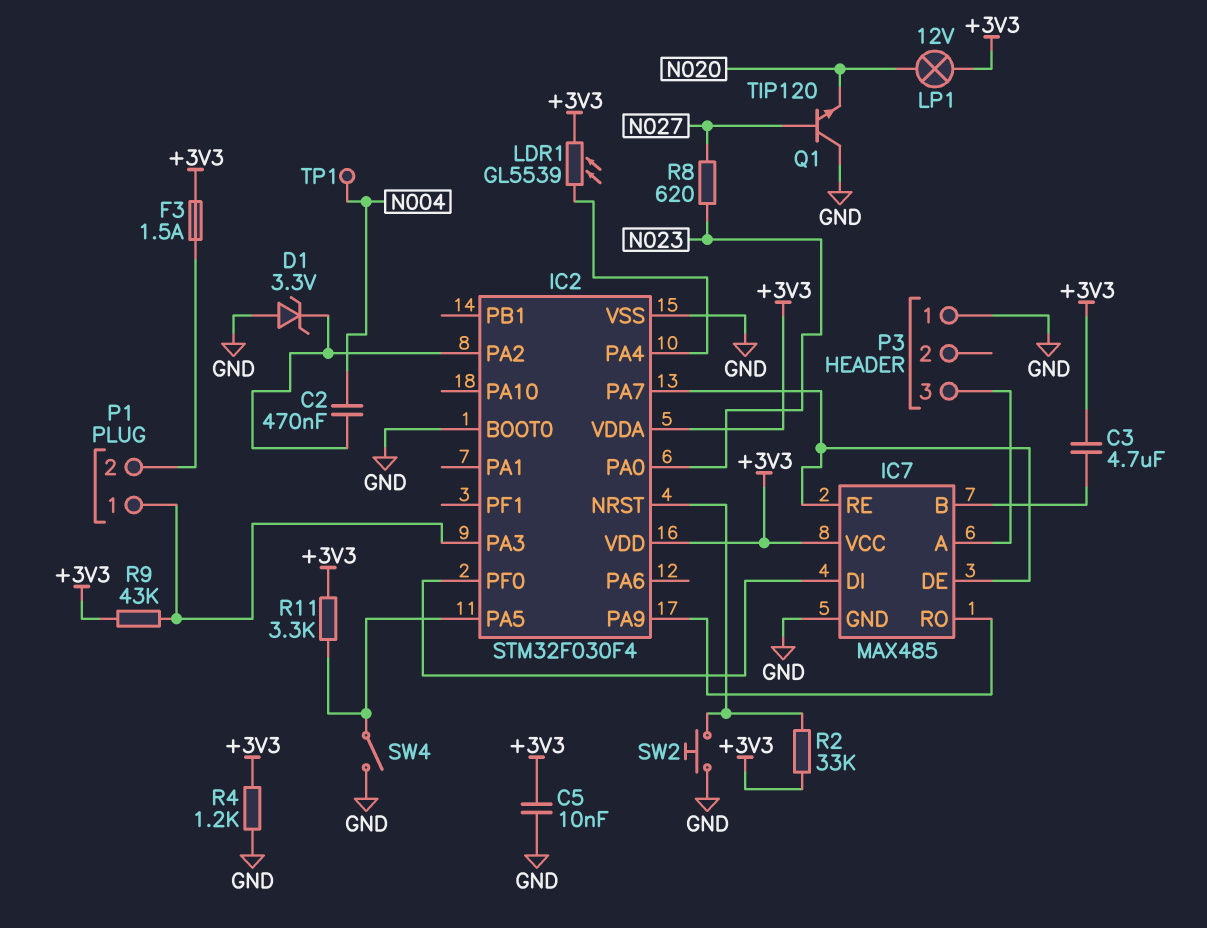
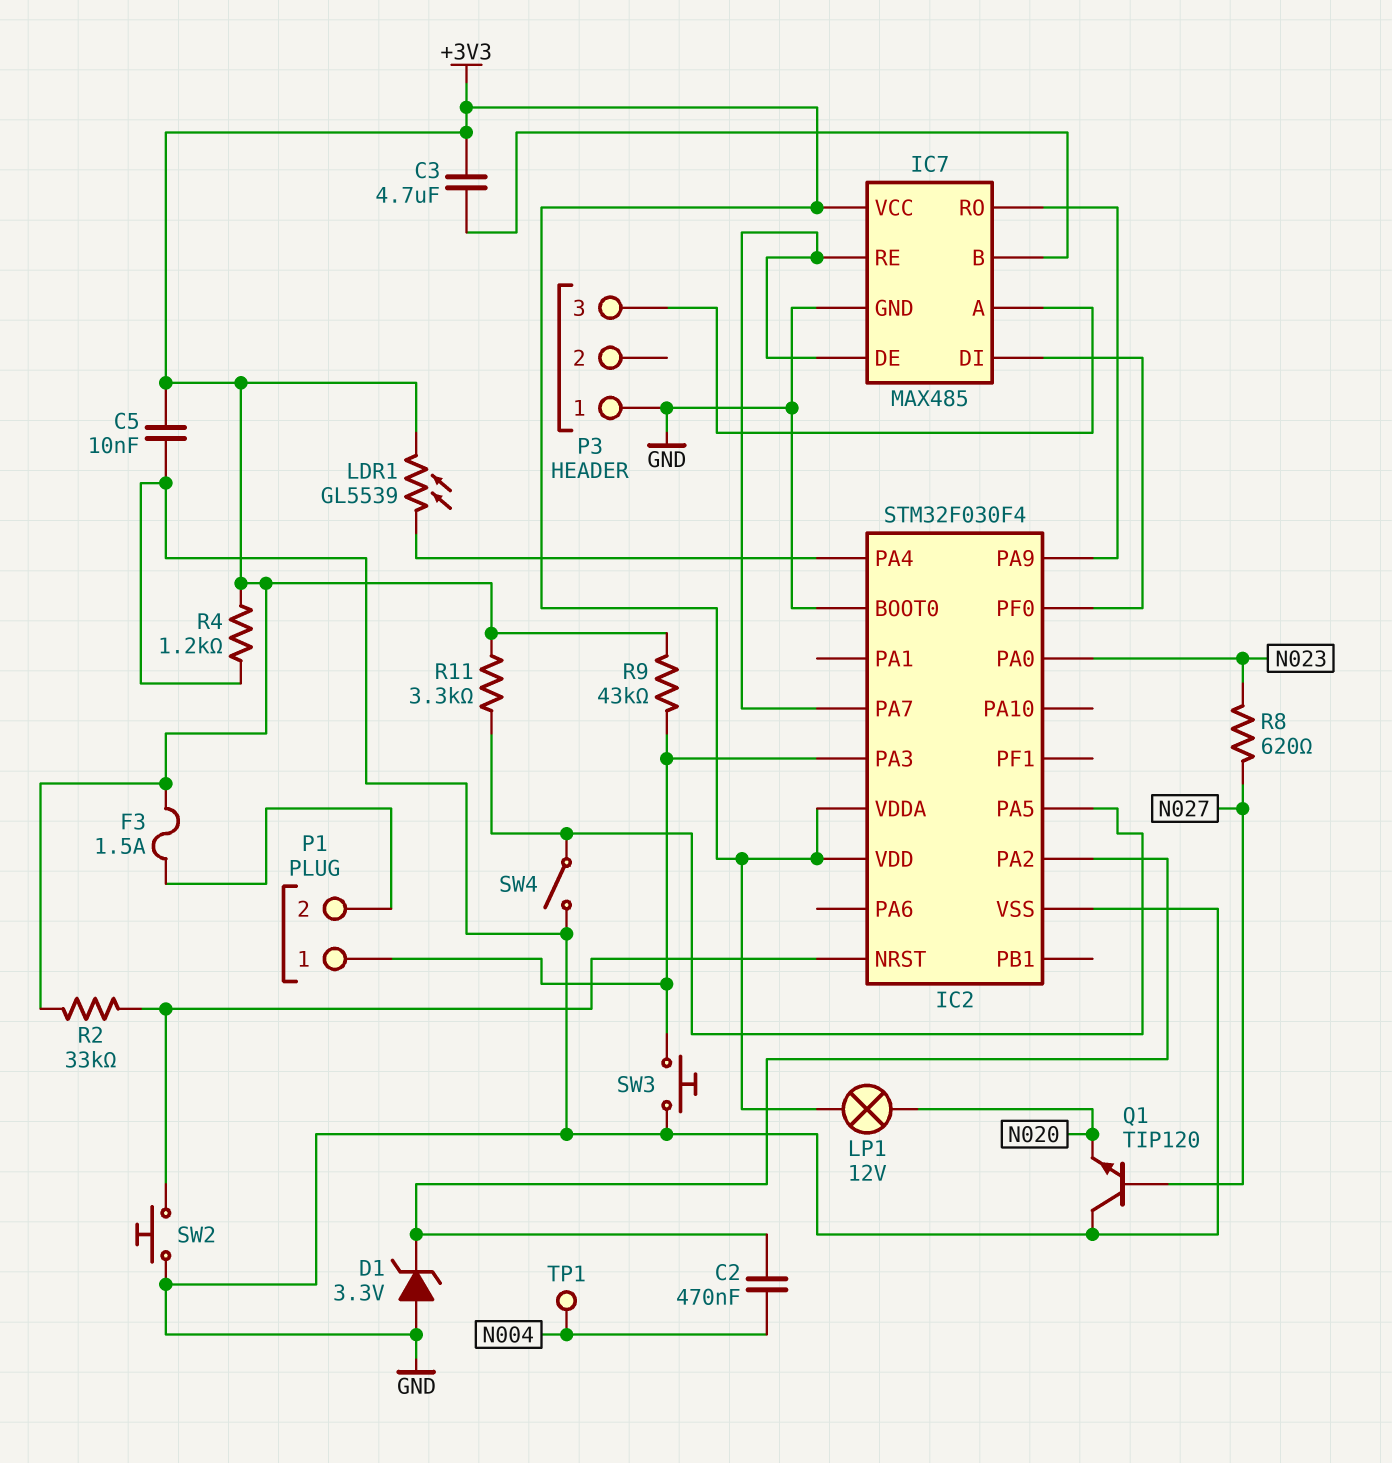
SW3: none -> button (GND, IC2/PA3)

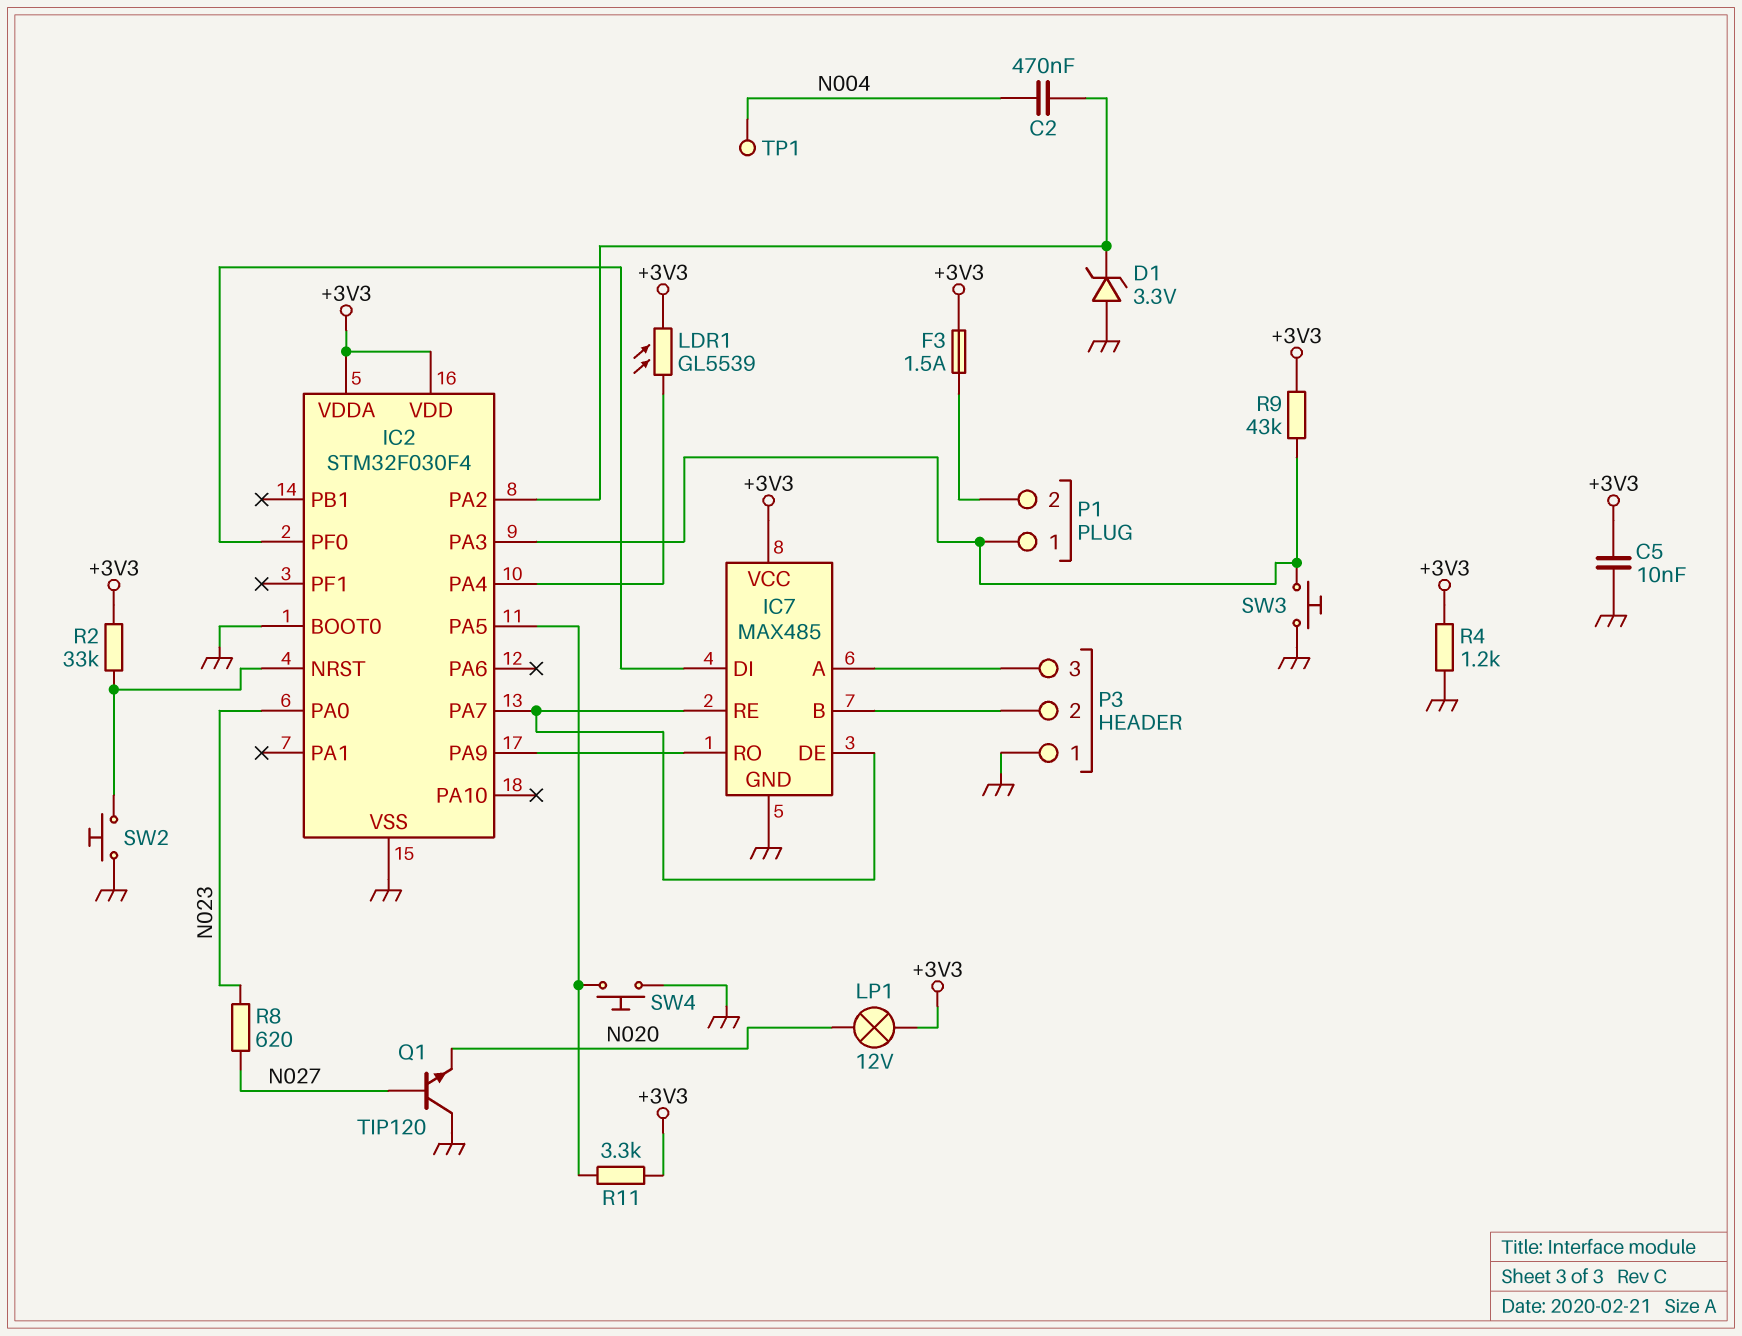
C3: 4.7uF (+3V3, IC7/B) -> none
P3 pin 2: none -> IC7/B
SW4: switch (GND, IC2/PA5) -> button (GND, IC2/PA5)

